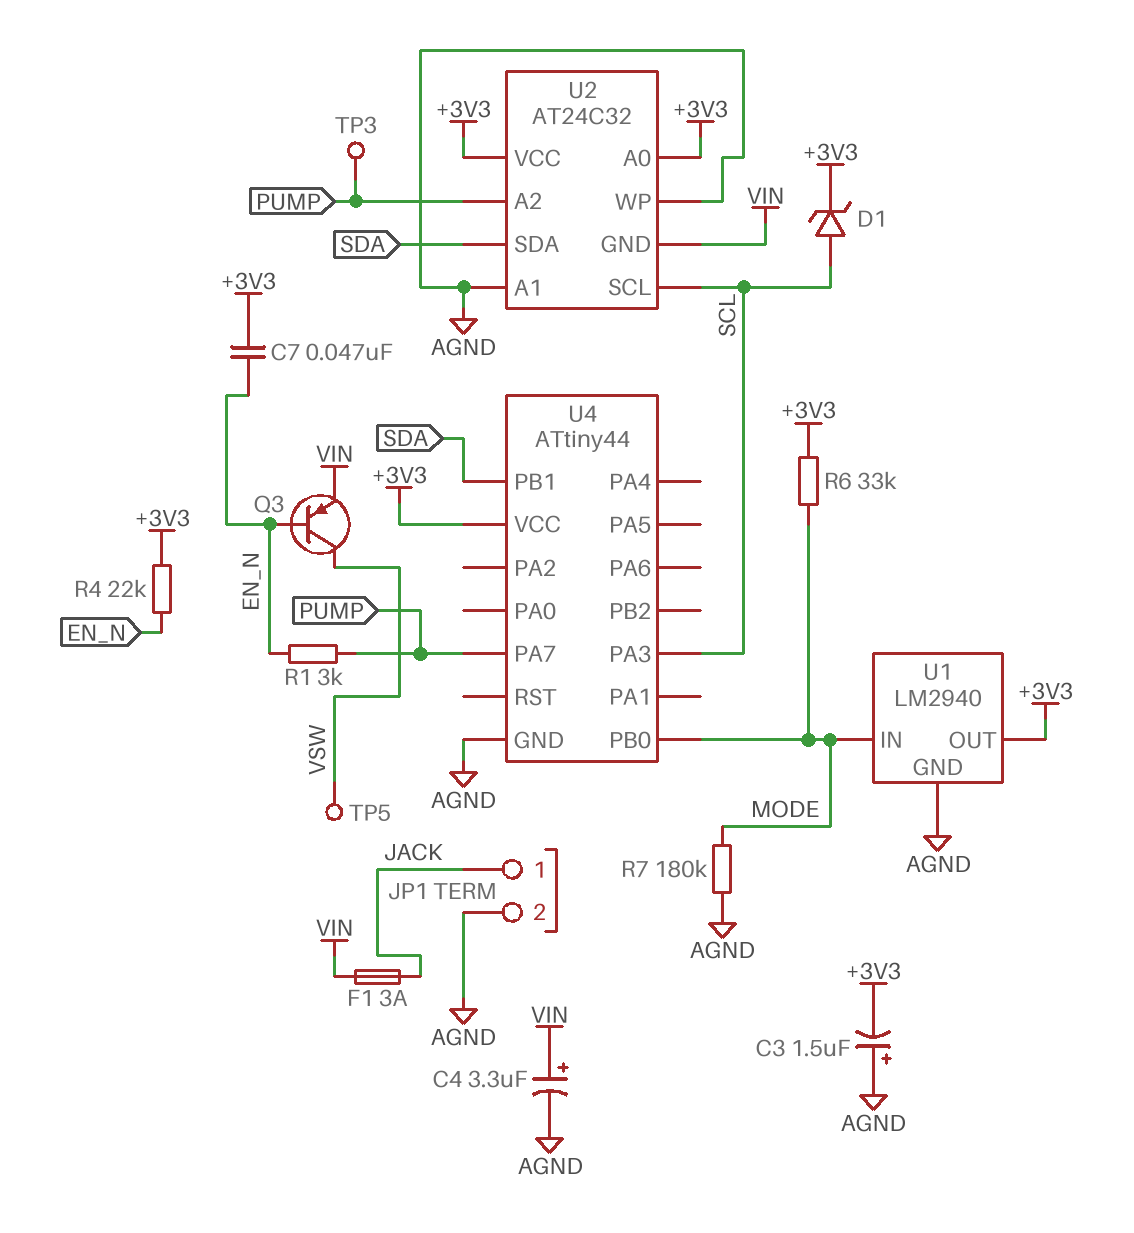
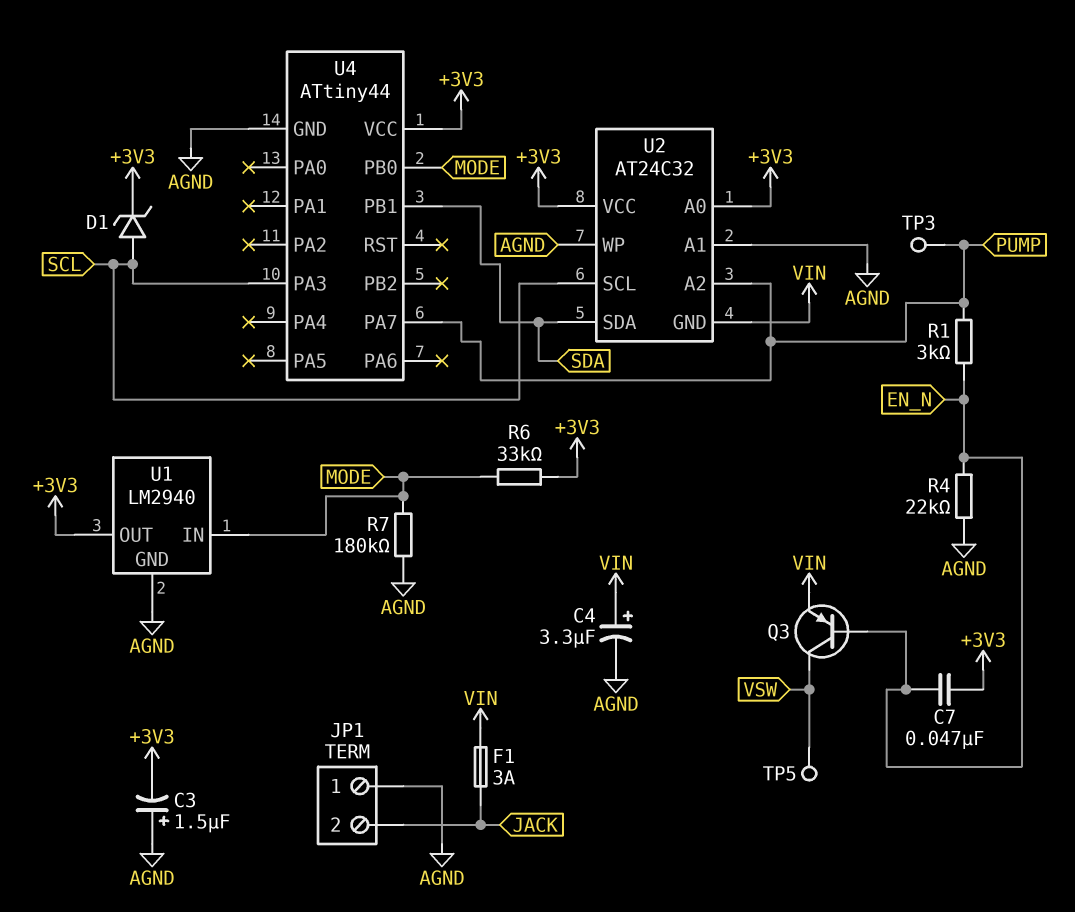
JP1 pin 1: JACK -> AGND
JP1 pin 2: AGND -> JACK
R4: 22k (+3V3, EN_N) -> 22k (AGND, EN_N)

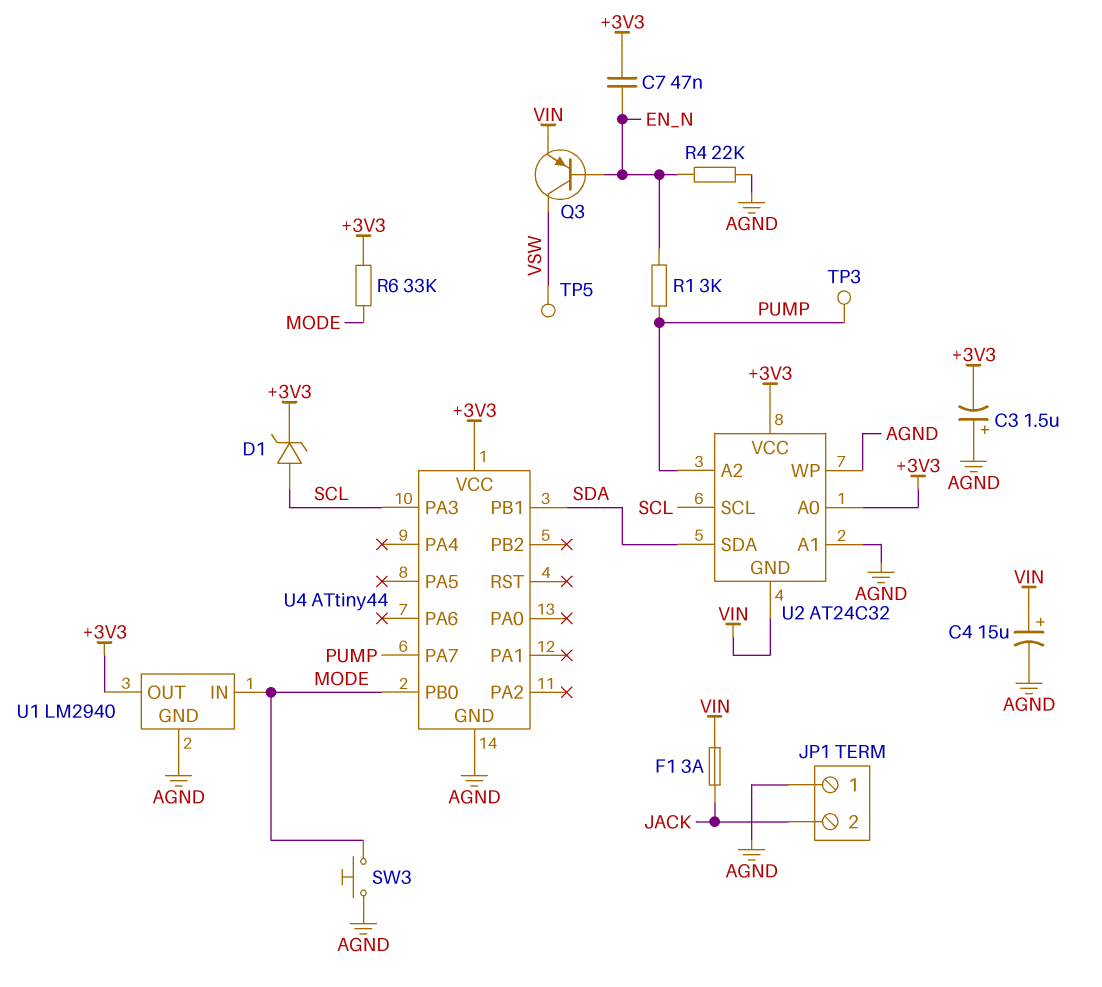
C4: 3.3uF (plus VIN, minus AGND) -> 15uF (plus VIN, minus AGND)
R7: 180k (AGND, MODE) -> none
SW3: none -> button (AGND, MODE)

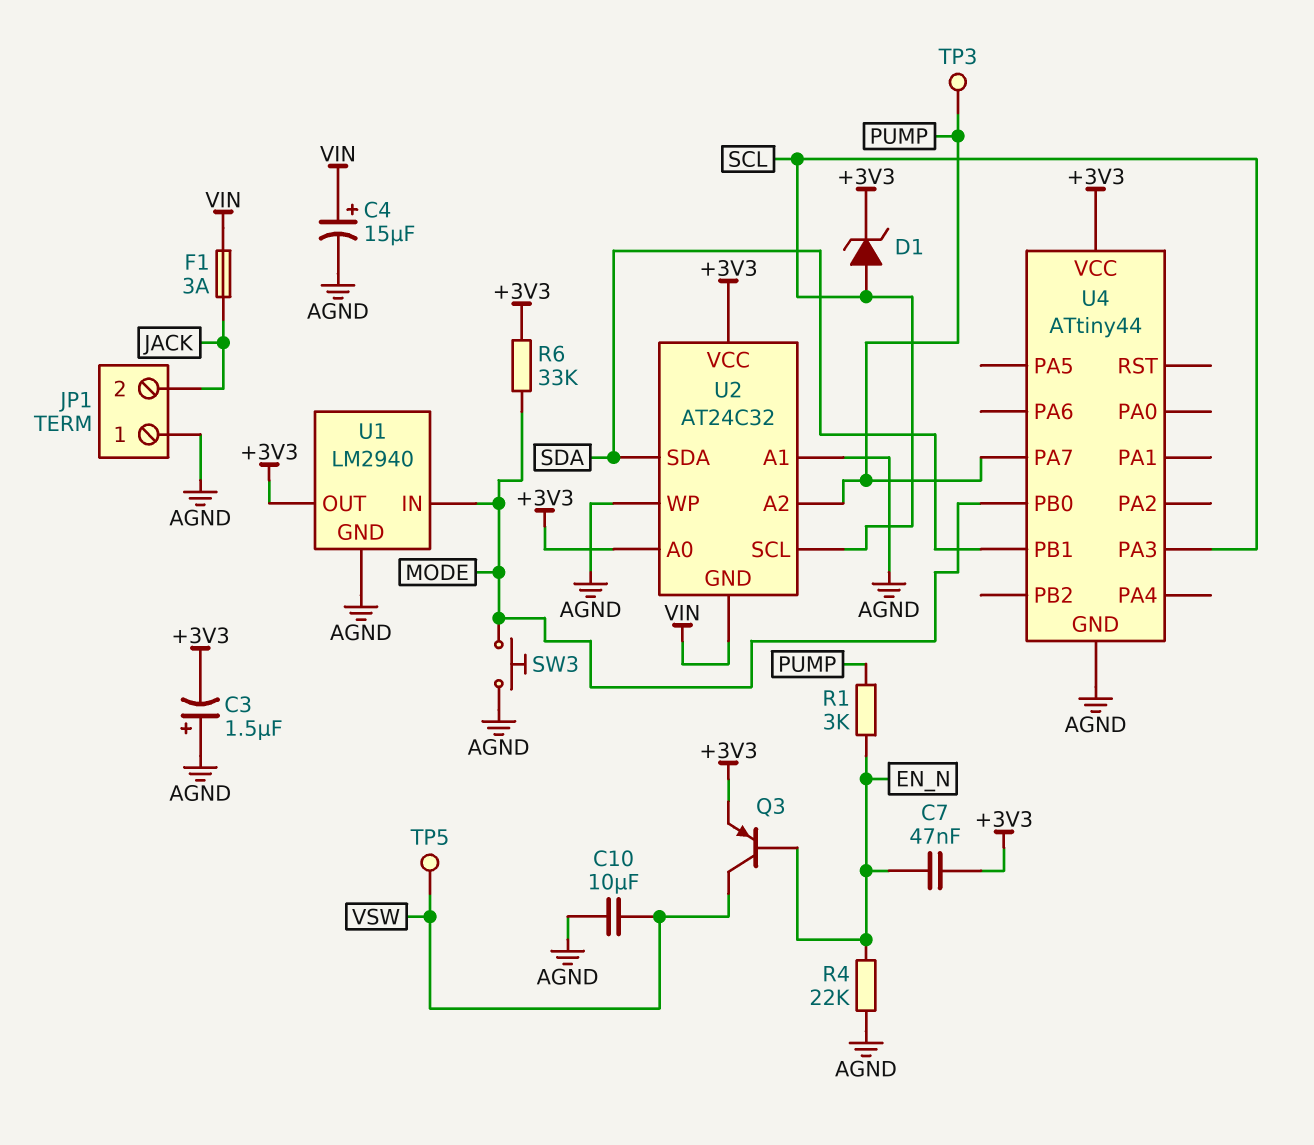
C10: none -> 10uF (AGND, VSW)
Q3: PNP (B EN_N, C VSW, E VIN) -> PNP (B EN_N, C VSW, E +3V3)

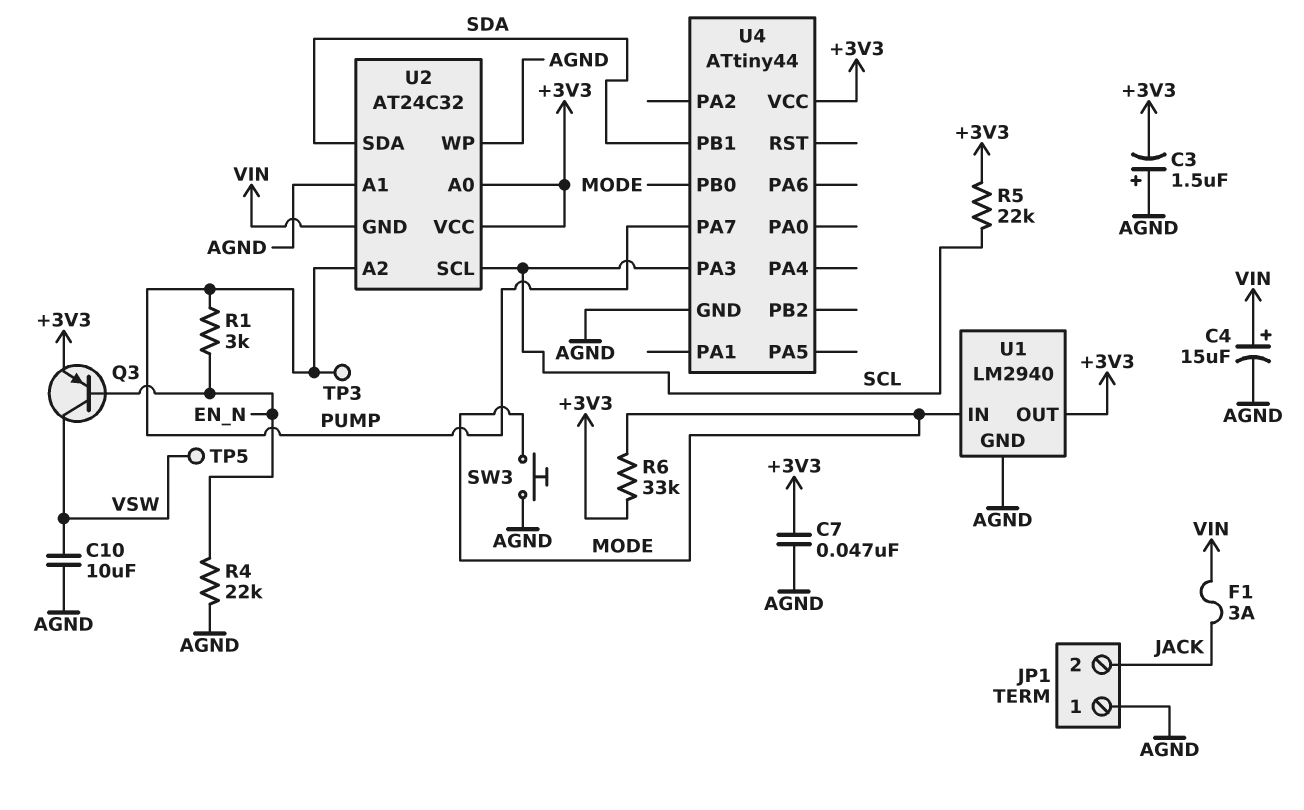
C7: 47nF (+3V3, EN_N) -> 47nF (+3V3, AGND)
D1: zener (A SCL, K +3V3) -> none
R5: none -> 22k (+3V3, SCL)

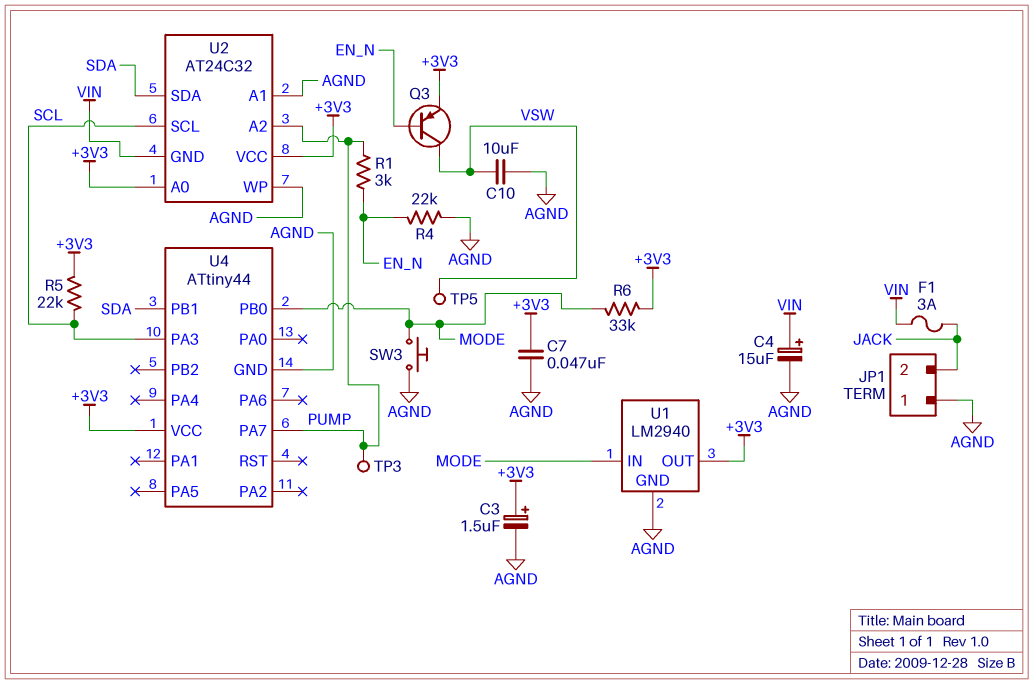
C3: 1.5uF (plus AGND, minus +3V3) -> 1.5uF (plus +3V3, minus AGND)

